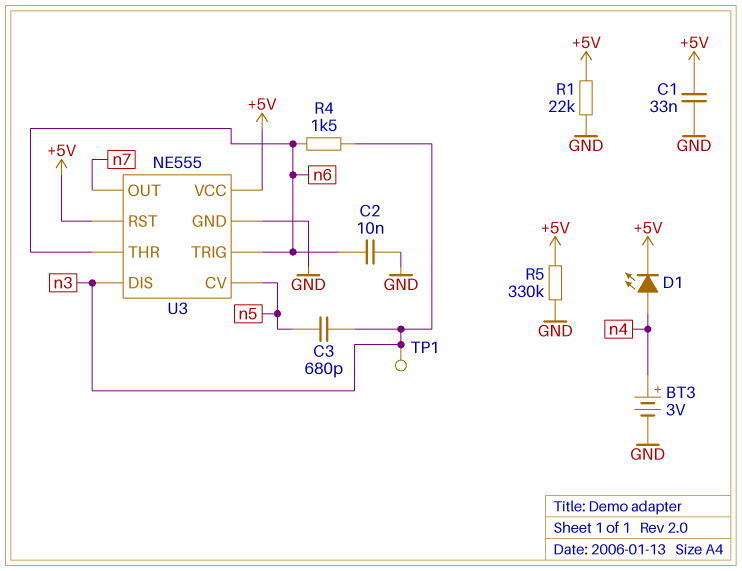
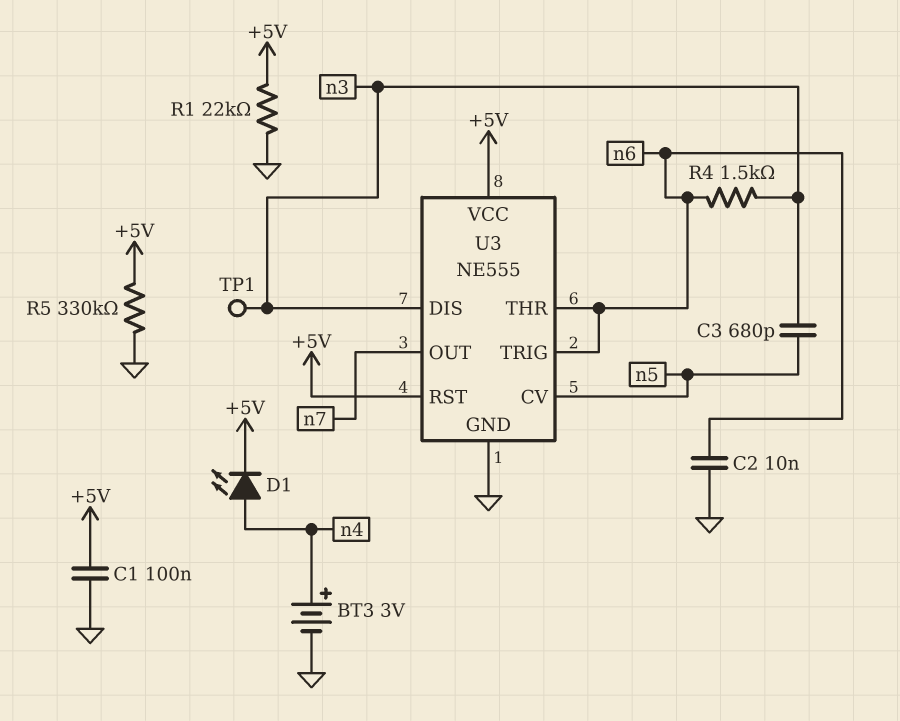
C1: 33nF (+5V, GND) -> 100nF (+5V, GND)

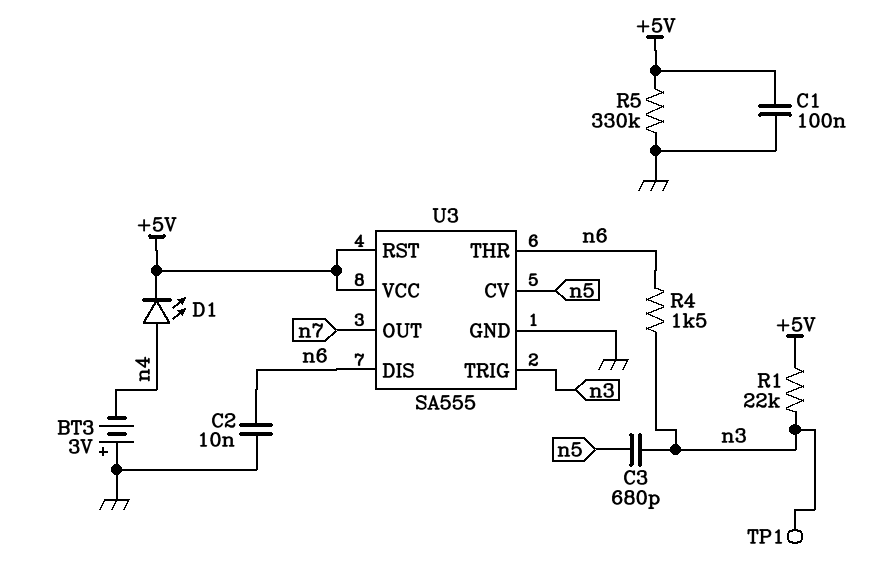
BT3: 3V (plus n4, minus GND) -> 3V (plus GND, minus n4)
R1: 22k (+5V, GND) -> 22k (+5V, n3)
U3: NE555 -> SA555
U3 pin DIS: n3 -> n6
U3 pin TRIG: n6 -> n3

